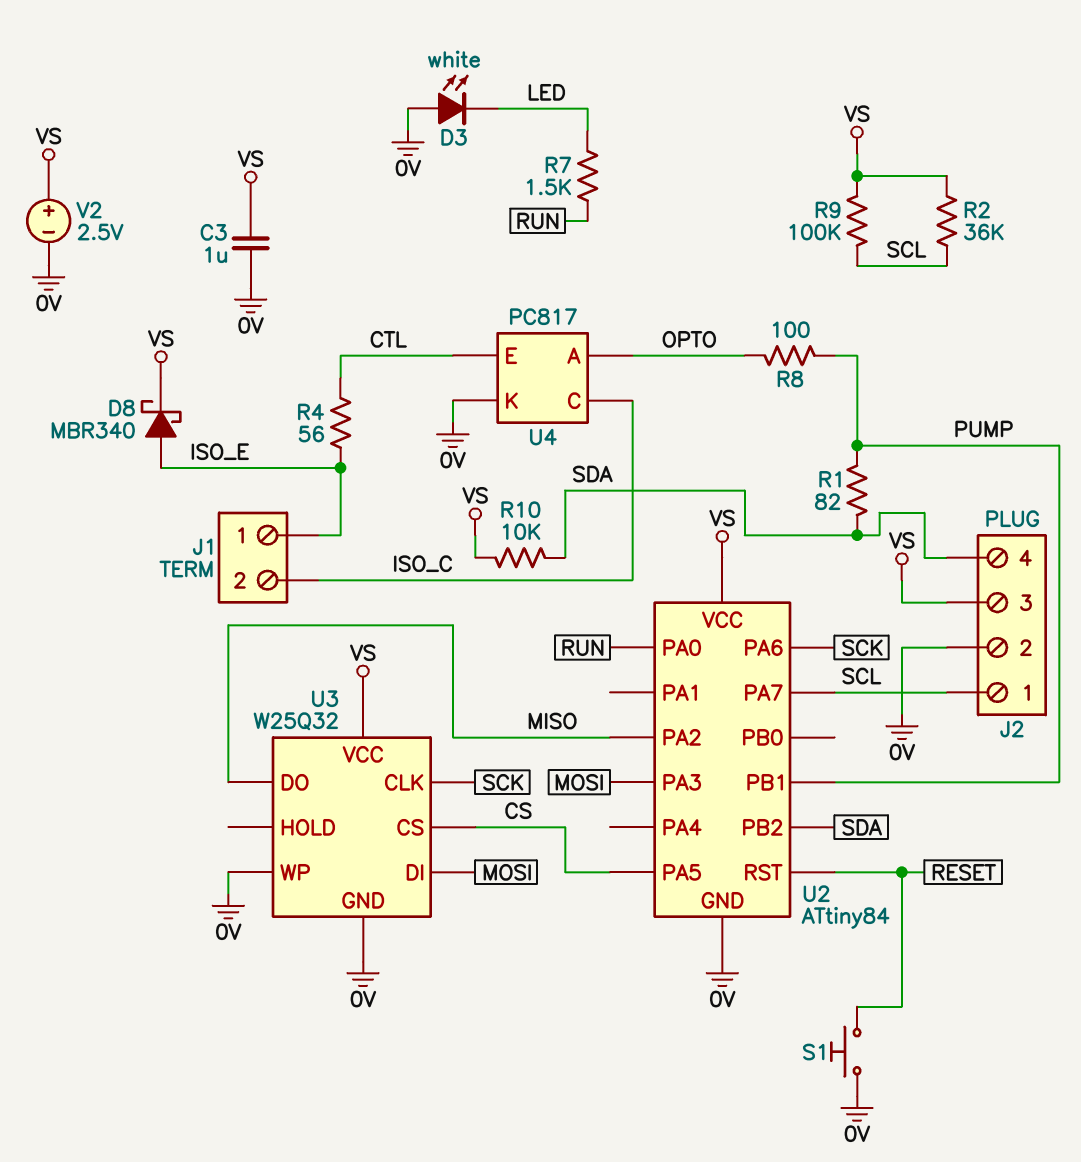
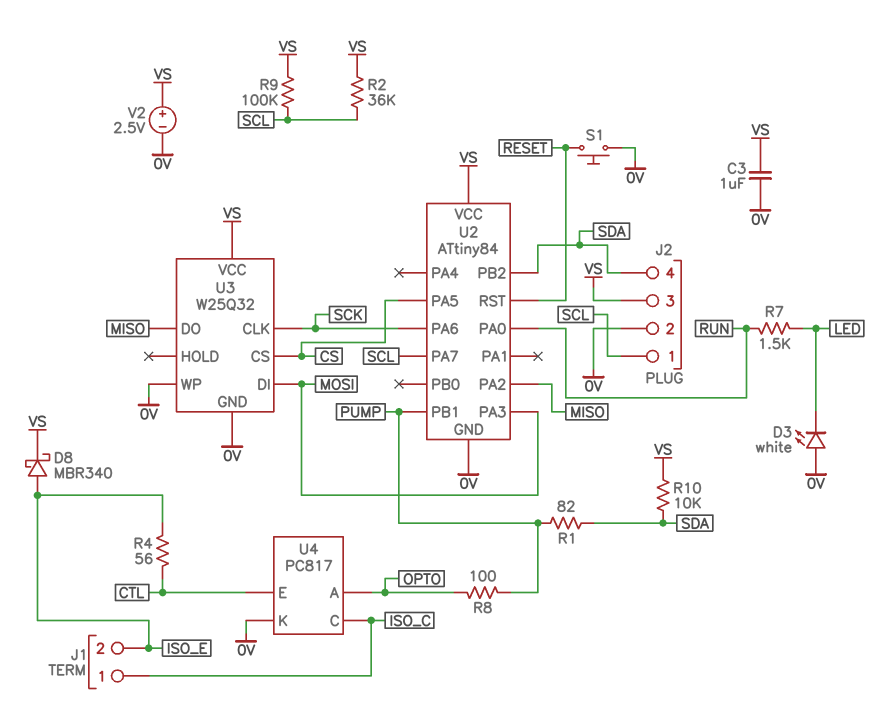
J1 pin 1: ISO_E -> ISO_C
J1 pin 2: ISO_C -> ISO_E

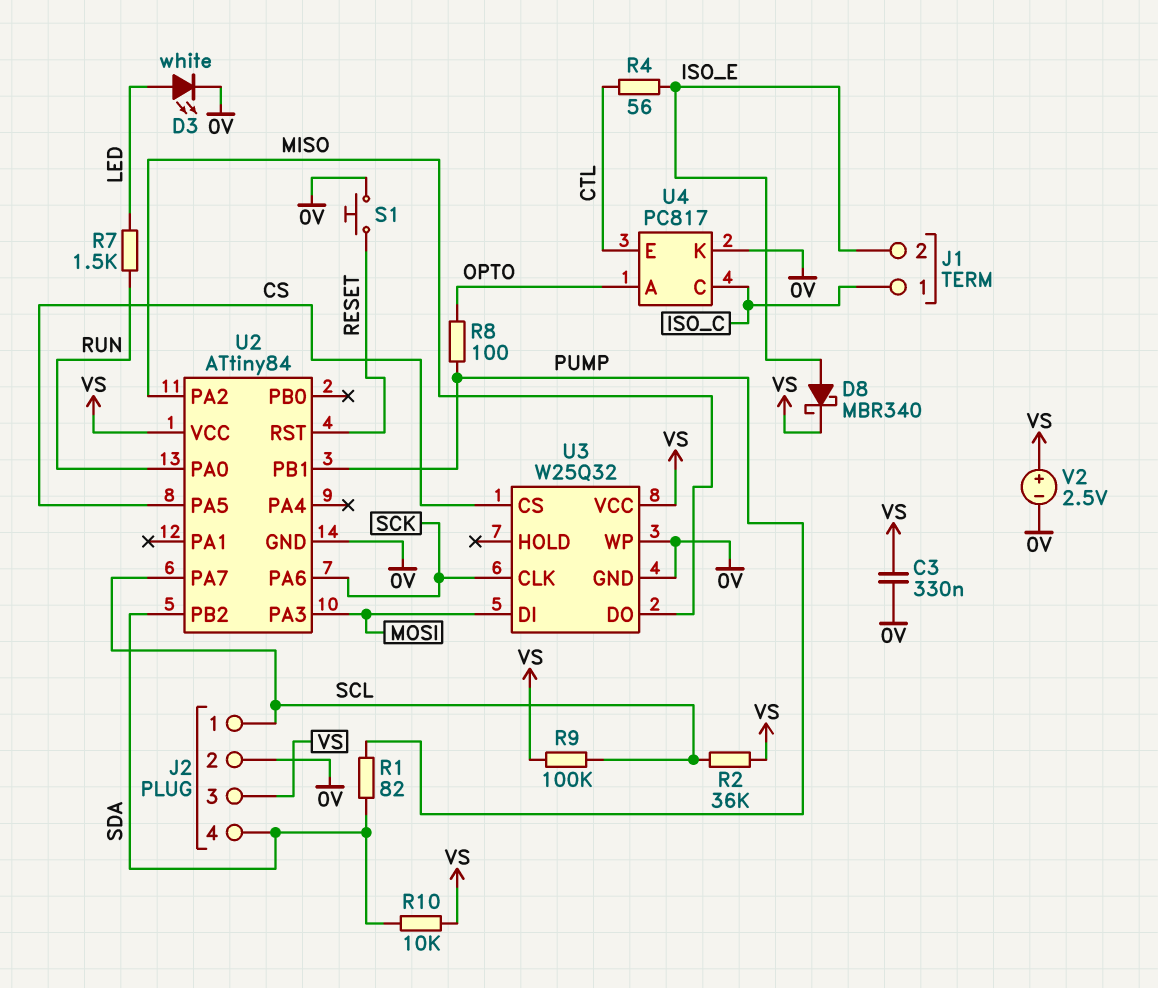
C3: 1uF (0V, VS) -> 330nF (0V, VS)
D3: LED white (A 0V, K LED) -> LED white (A LED, K 0V)

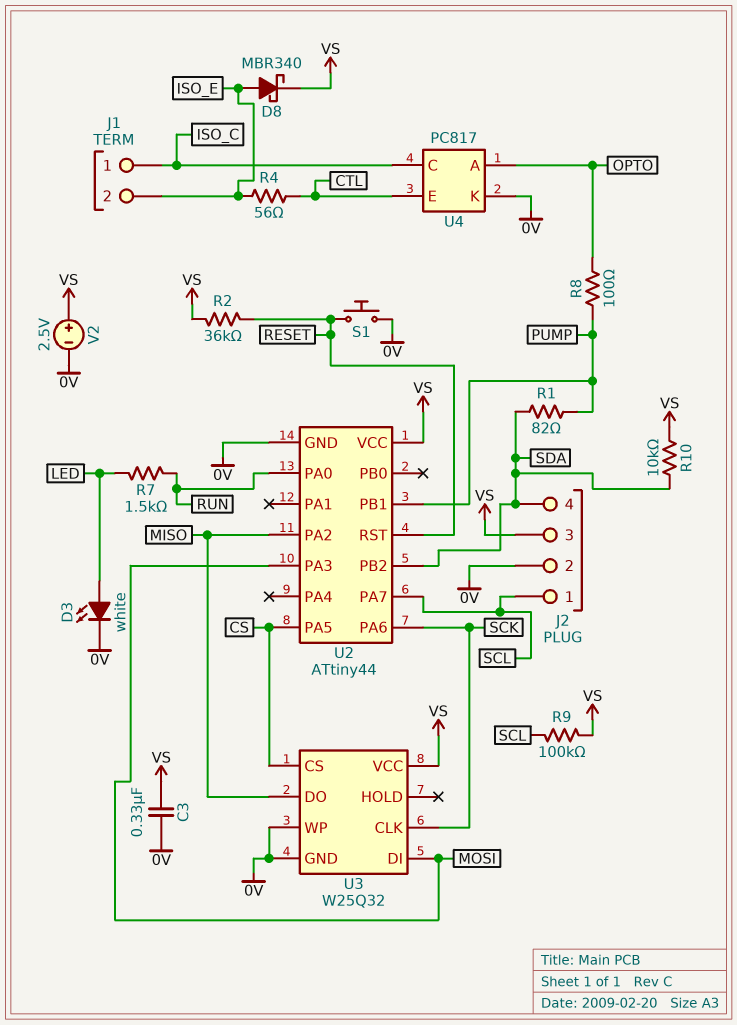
R2: 36k (SCL, VS) -> 36k (RESET, VS)
U2: ATtiny84 -> ATtiny44

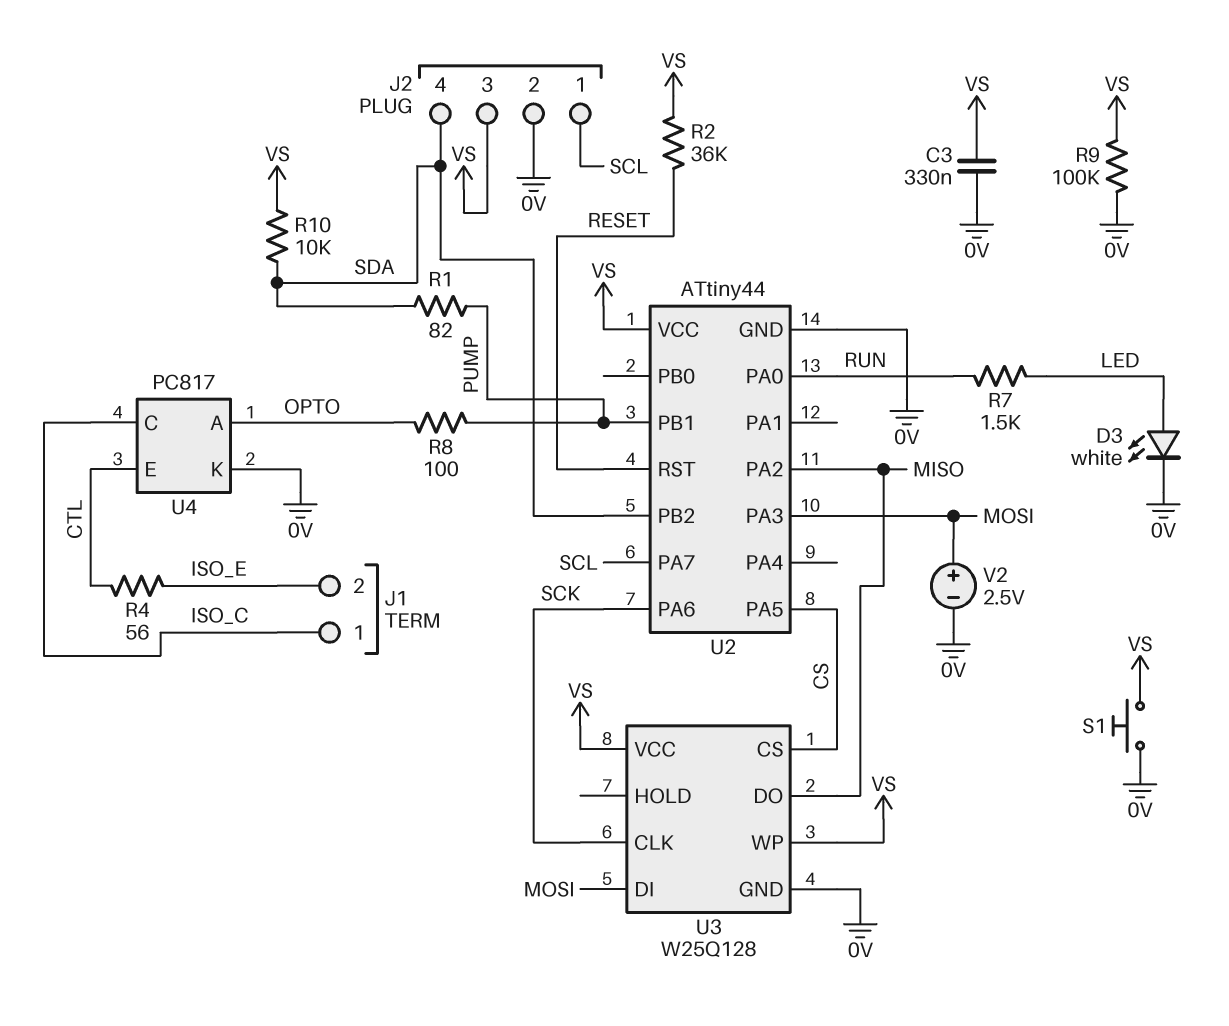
D8: schottky MBR340 (A ISO_E, K VS) -> none
R9: 100k (SCL, VS) -> 100k (0V, VS)
S1: button (0V, RESET) -> button (0V, VS)
U3: W25Q32 -> W25Q128
U3 pin WP: 0V -> VS
V2: 2.5V (plus VS, minus 0V) -> 2.5V (plus MOSI, minus 0V)

